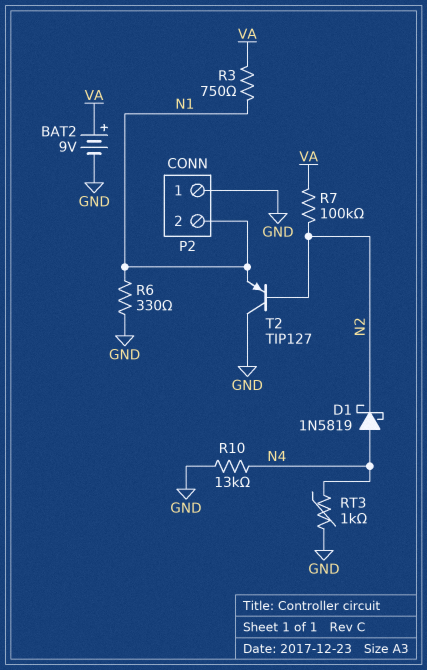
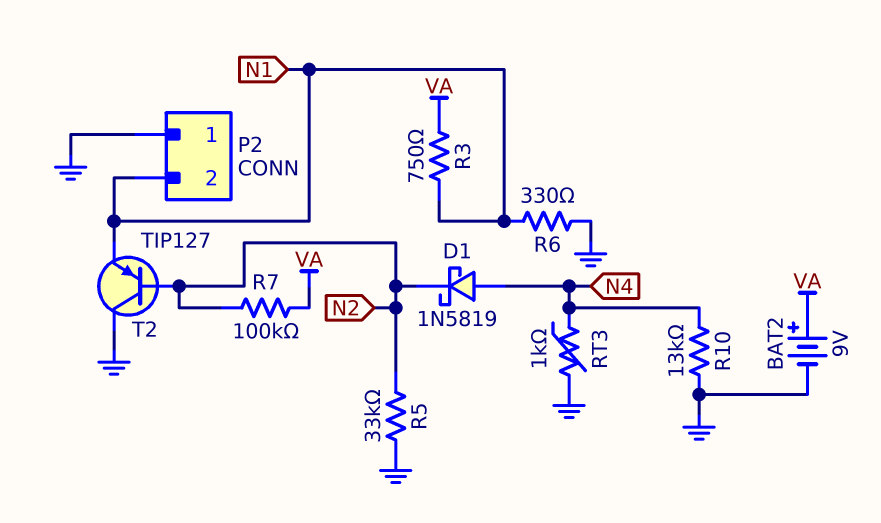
R5: none -> 33k (GND, N2)

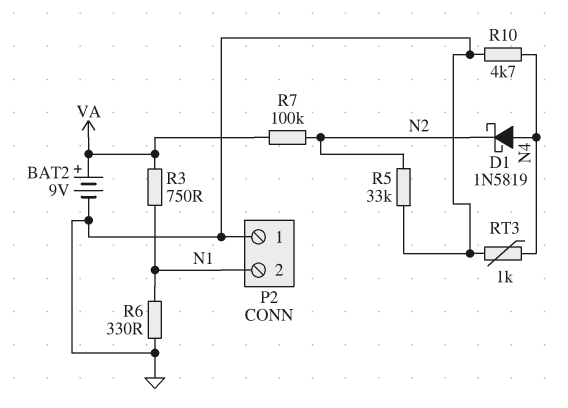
R10: 13k (GND, N4) -> 4.7k (GND, N4)
T2: PNP TIP127 (B N2, C GND, E N1) -> none

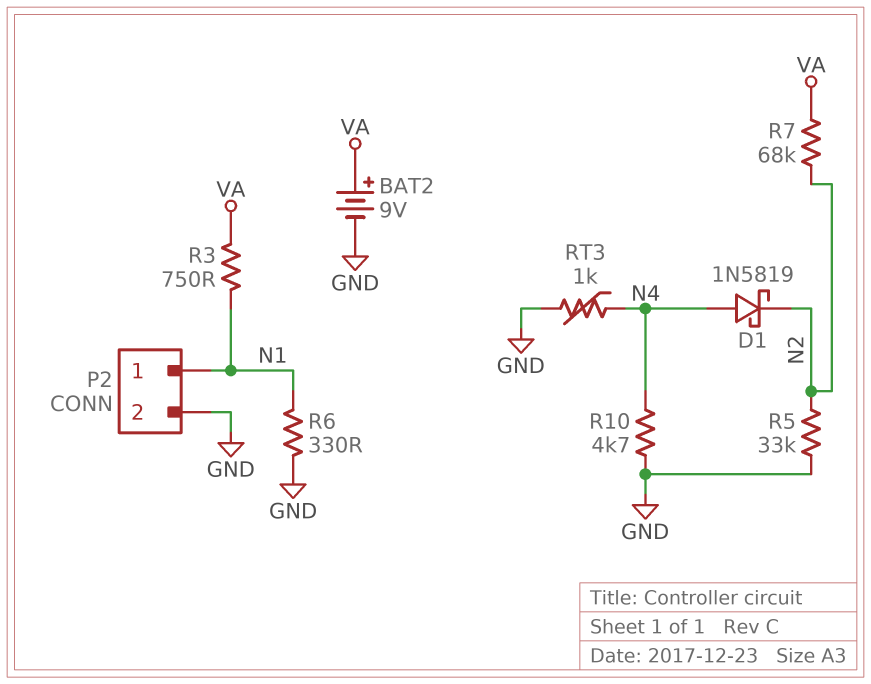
P2 pin 1: GND -> N1
P2 pin 2: N1 -> GND
R7: 100k (N2, VA) -> 68k (N2, VA)

